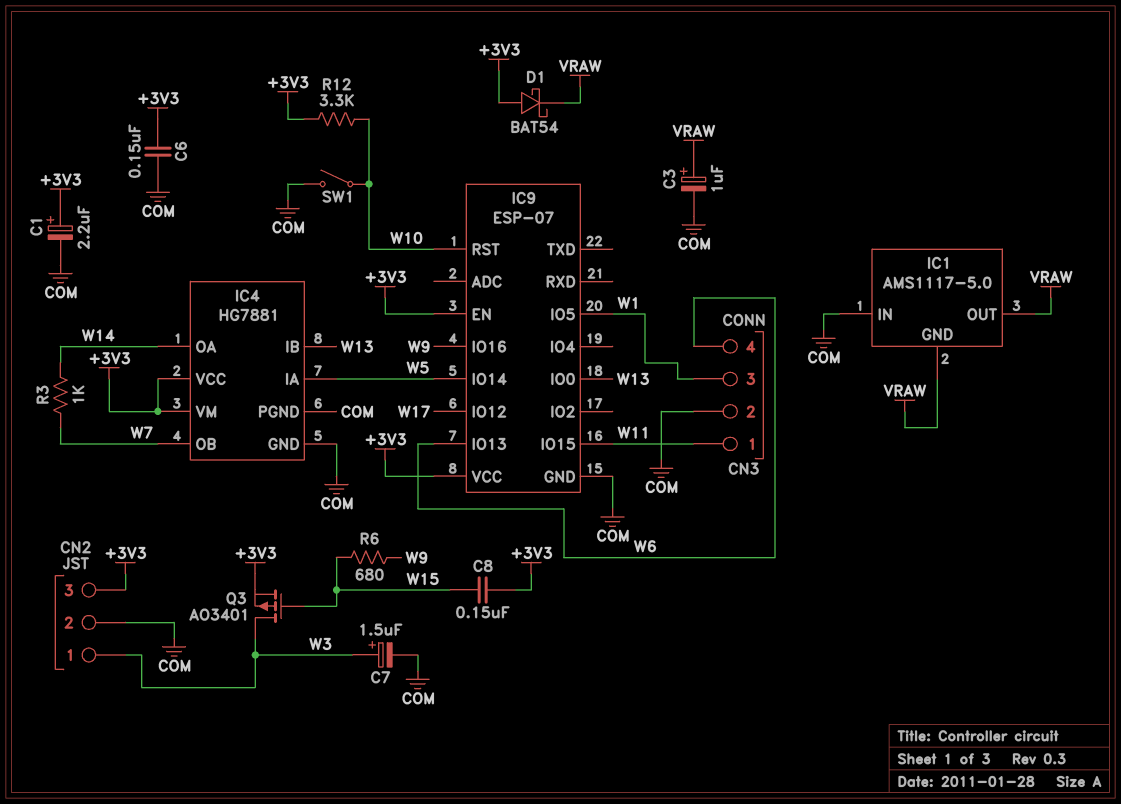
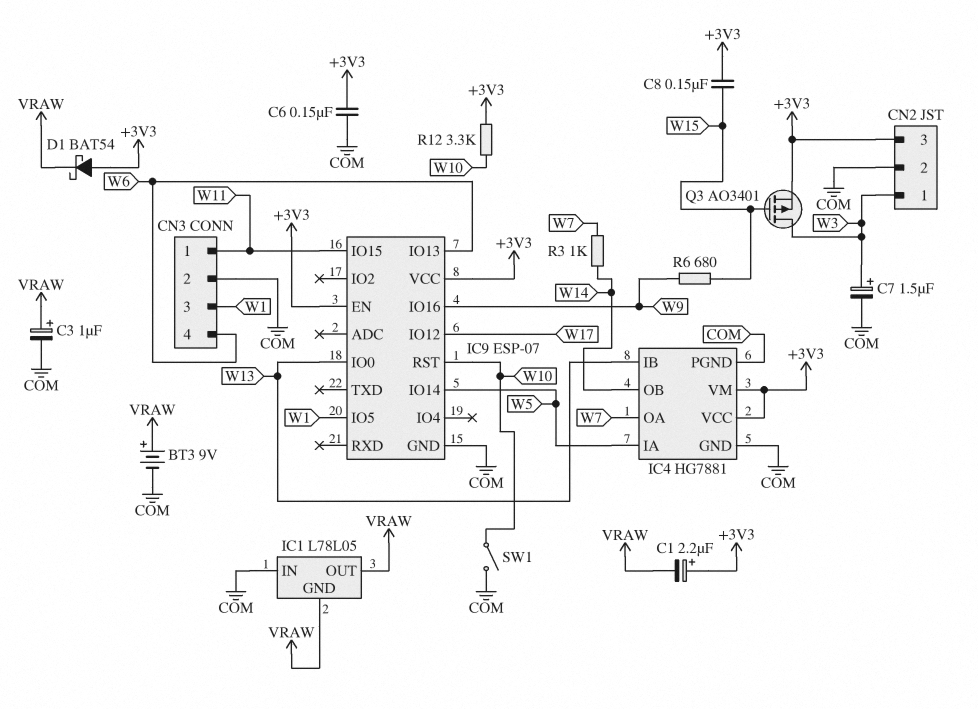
BT3: none -> 9V (plus VRAW, minus COM)
C1: 2.2uF (plus +3V3, minus COM) -> 2.2uF (plus +3V3, minus VRAW)
IC1: AMS1117-5.0 -> L78L05
IC4 pin OA: W14 -> W7
IC4 pin OB: W7 -> W14

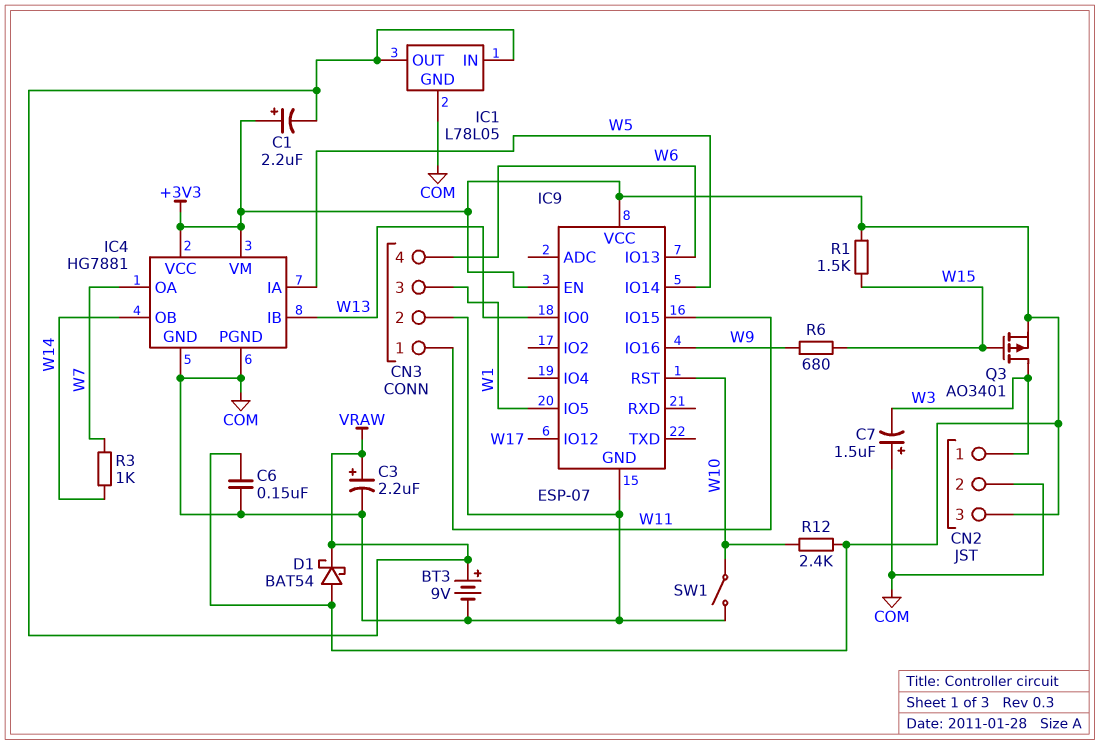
C3: 1uF (plus VRAW, minus COM) -> 2.2uF (plus VRAW, minus COM)
C7: 1.5uF (plus W3, minus COM) -> 1.5uF (plus COM, minus W3)
C8: 150nF (+3V3, W15) -> none
IC1 pin GND: VRAW -> COM
IC1 pin IN: COM -> VRAW
R1: none -> 1.5k (+3V3, W15)
R12: 3.3k (+3V3, W10) -> 2.4k (+3V3, W10)

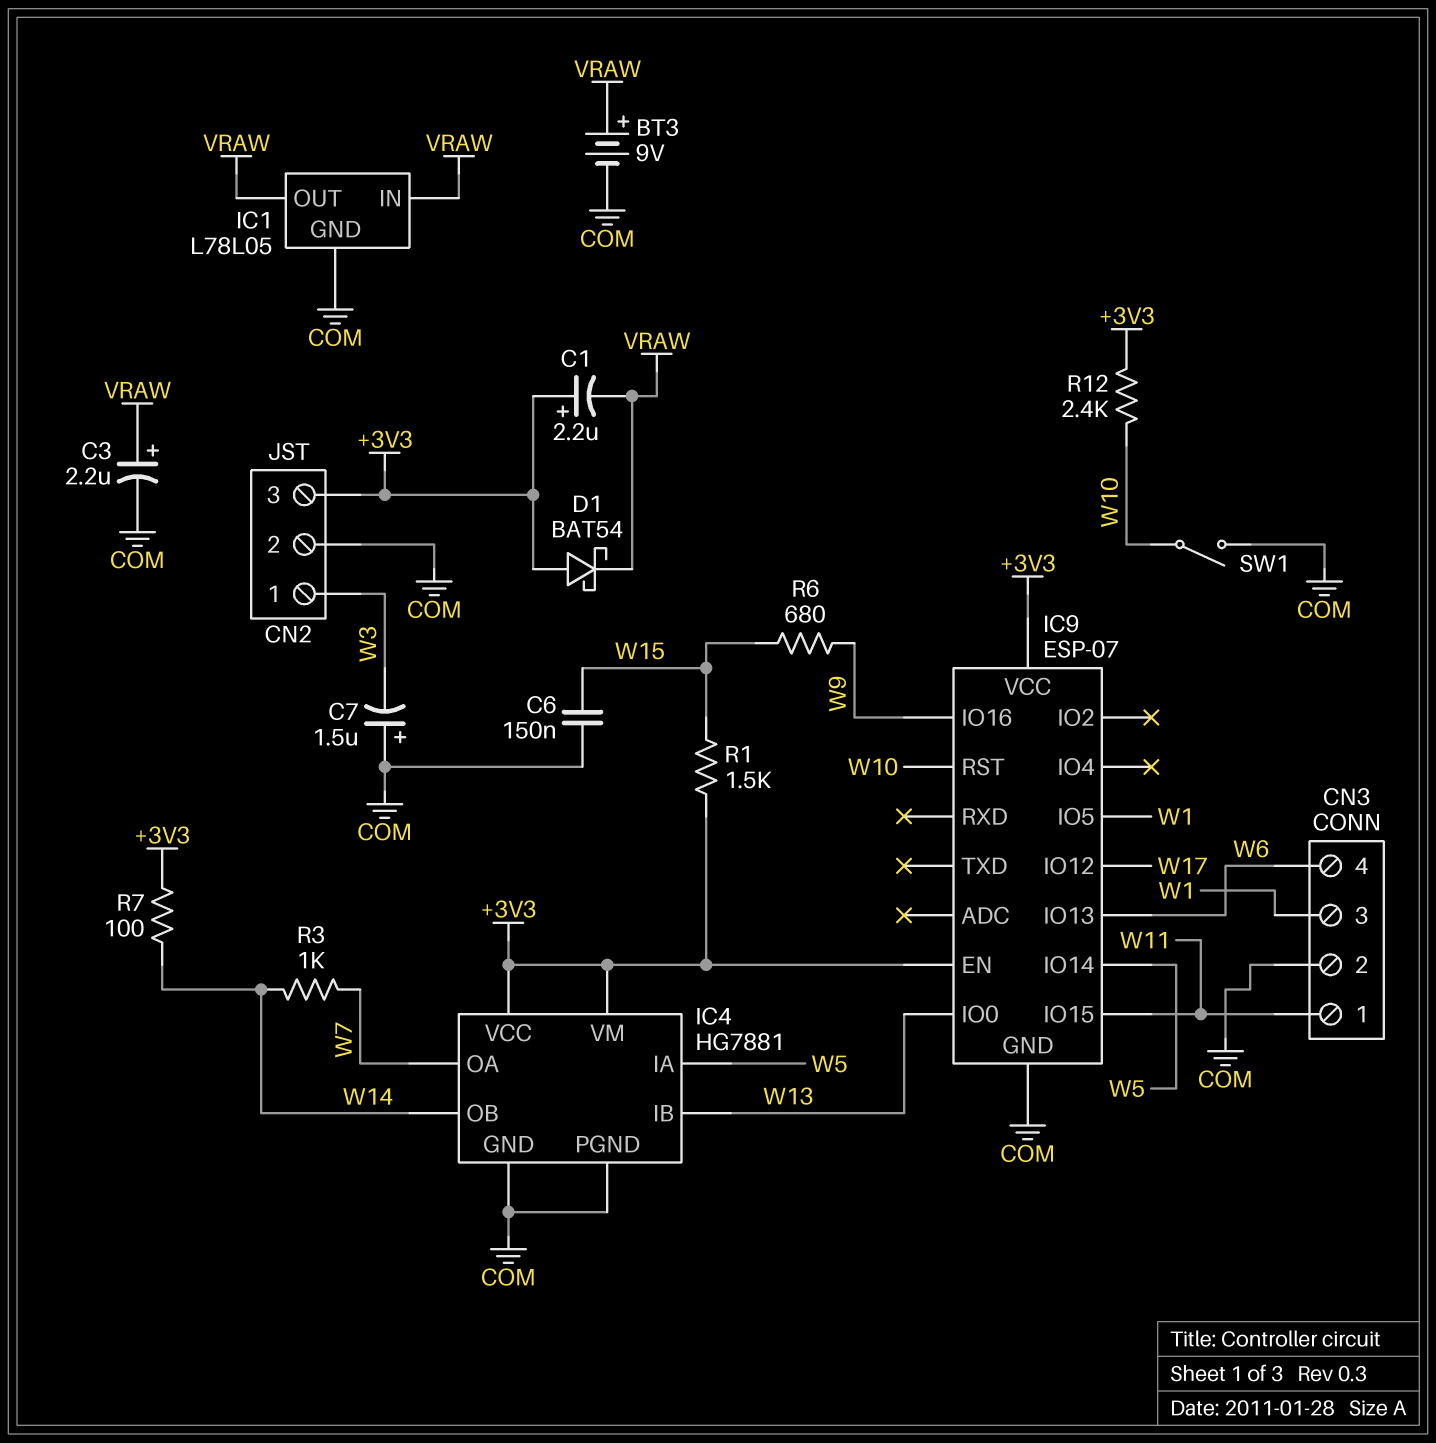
C6: 150nF (+3V3, COM) -> 150nF (COM, W15)
Q3: PMOS AO3401 (G W15, D W3, S +3V3) -> none
R7: none -> 100 (+3V3, W14)

